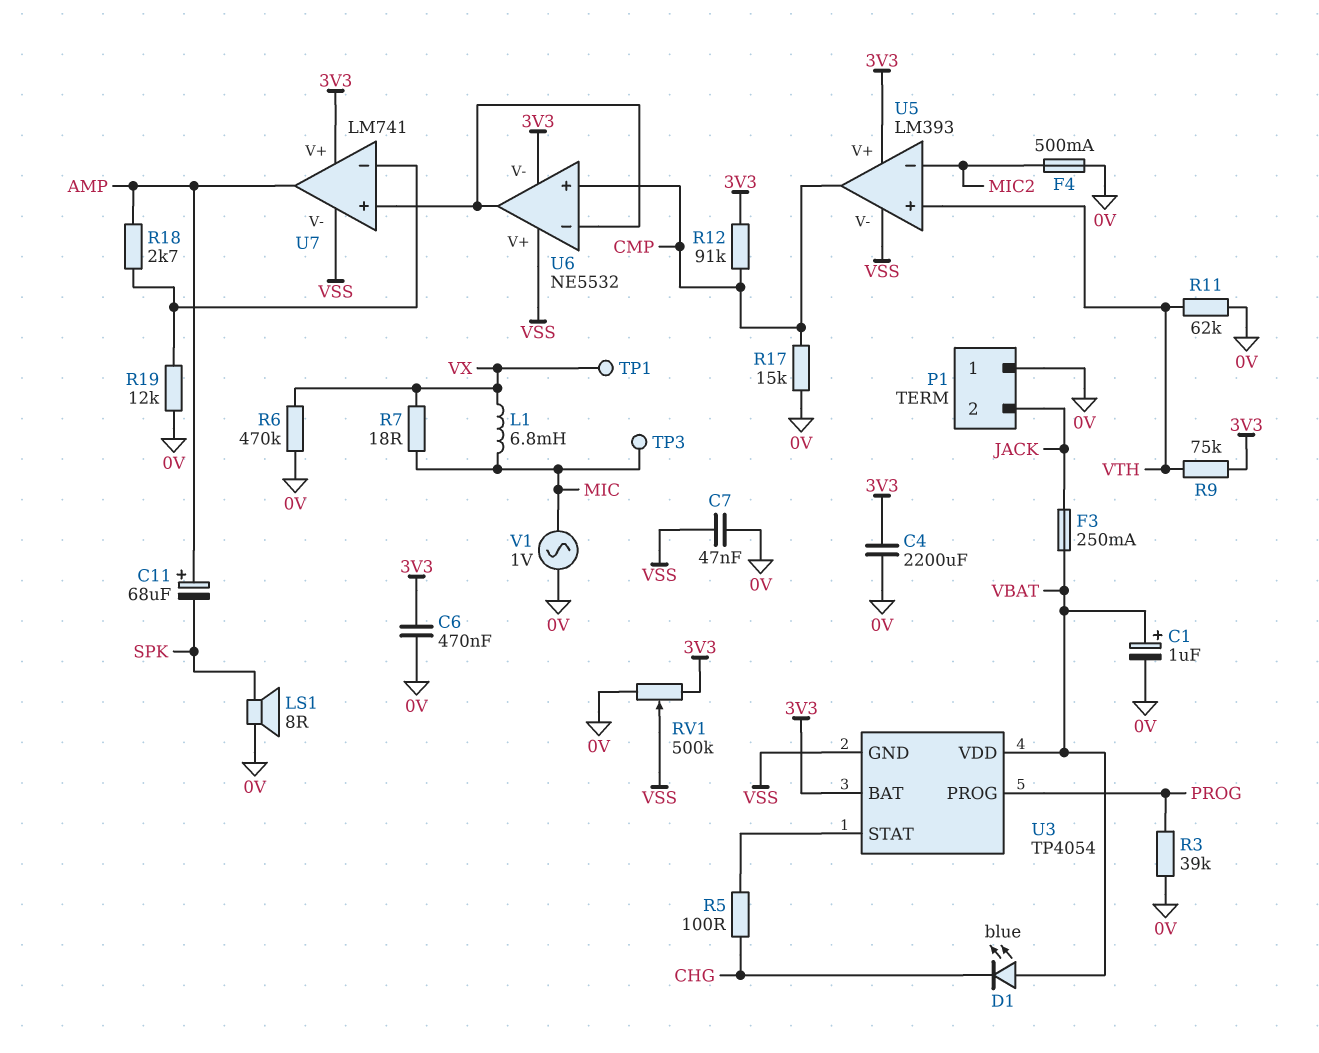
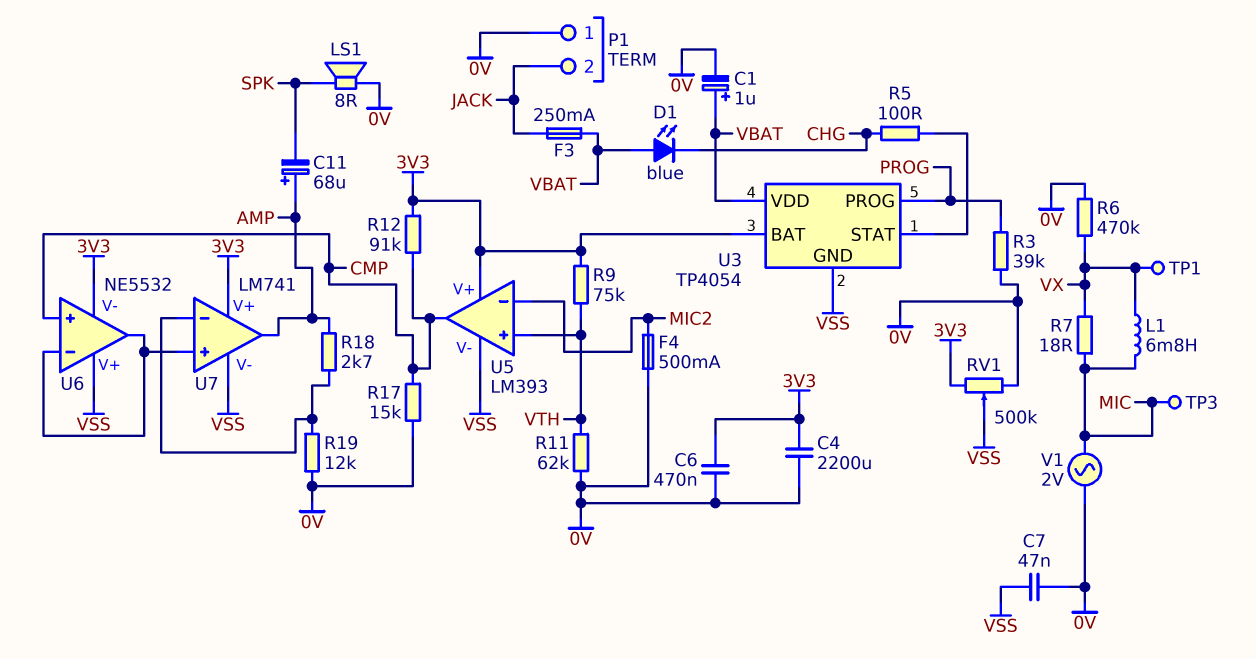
V1: AC 1V (0V, MIC) -> AC 2V (0V, MIC)

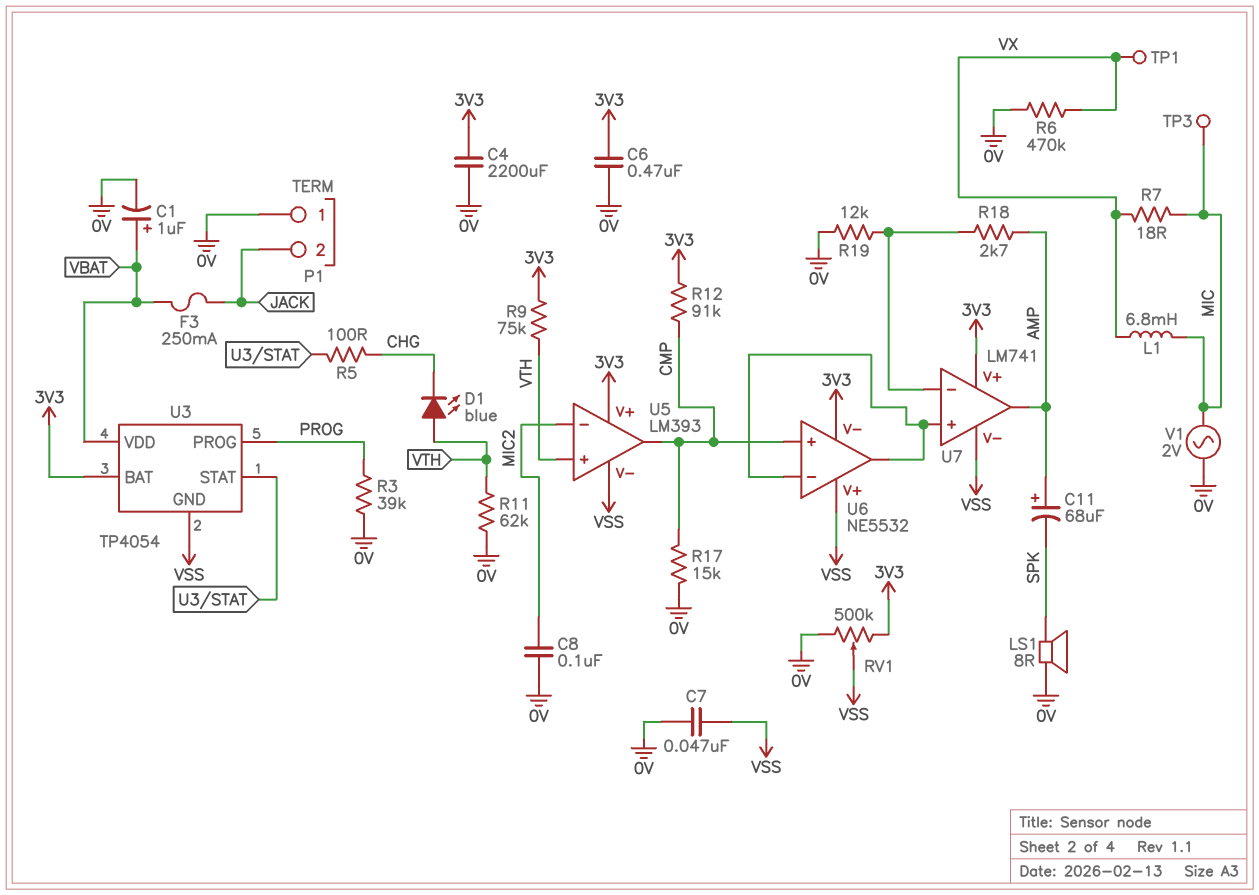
C8: none -> 100nF (0V, MIC2)
D1: LED blue (A VBAT, K CHG) -> LED blue (A VTH, K CHG)
F4: 500mA (0V, MIC2) -> none

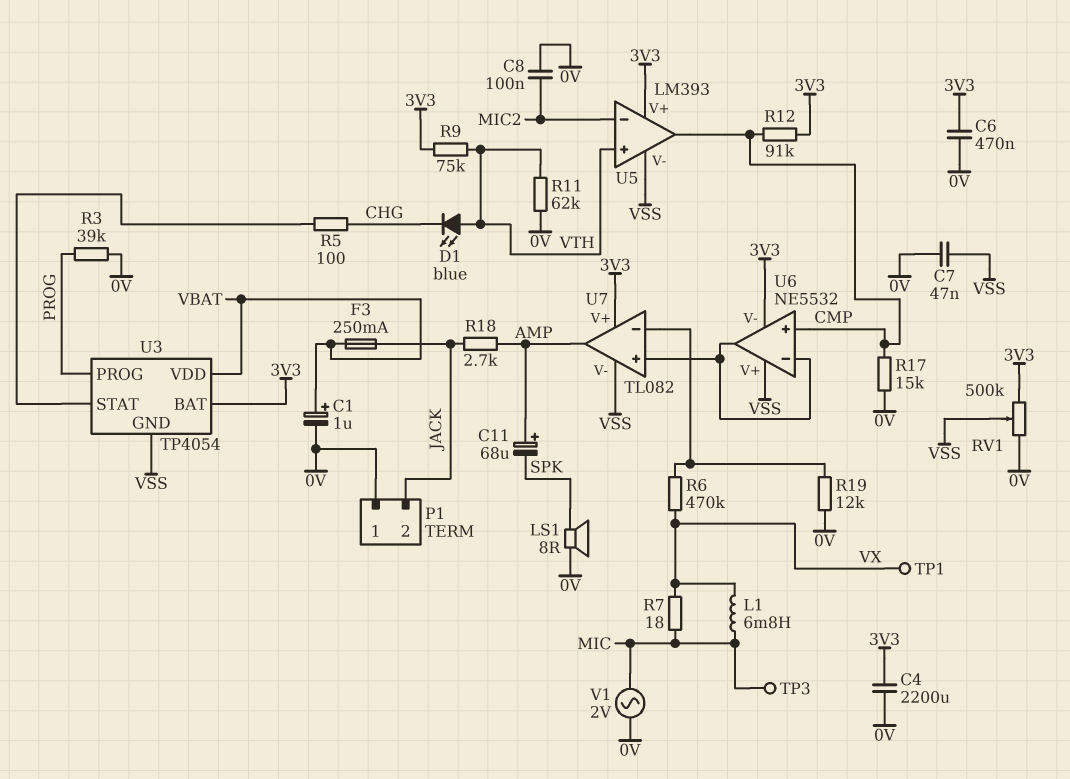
R6: 470k (0V, VX) -> 470k (U7/in-, VX)
R18: 2.7k (AMP, U7/in-) -> 2.7k (AMP, JACK)
U7: LM741 -> TL082

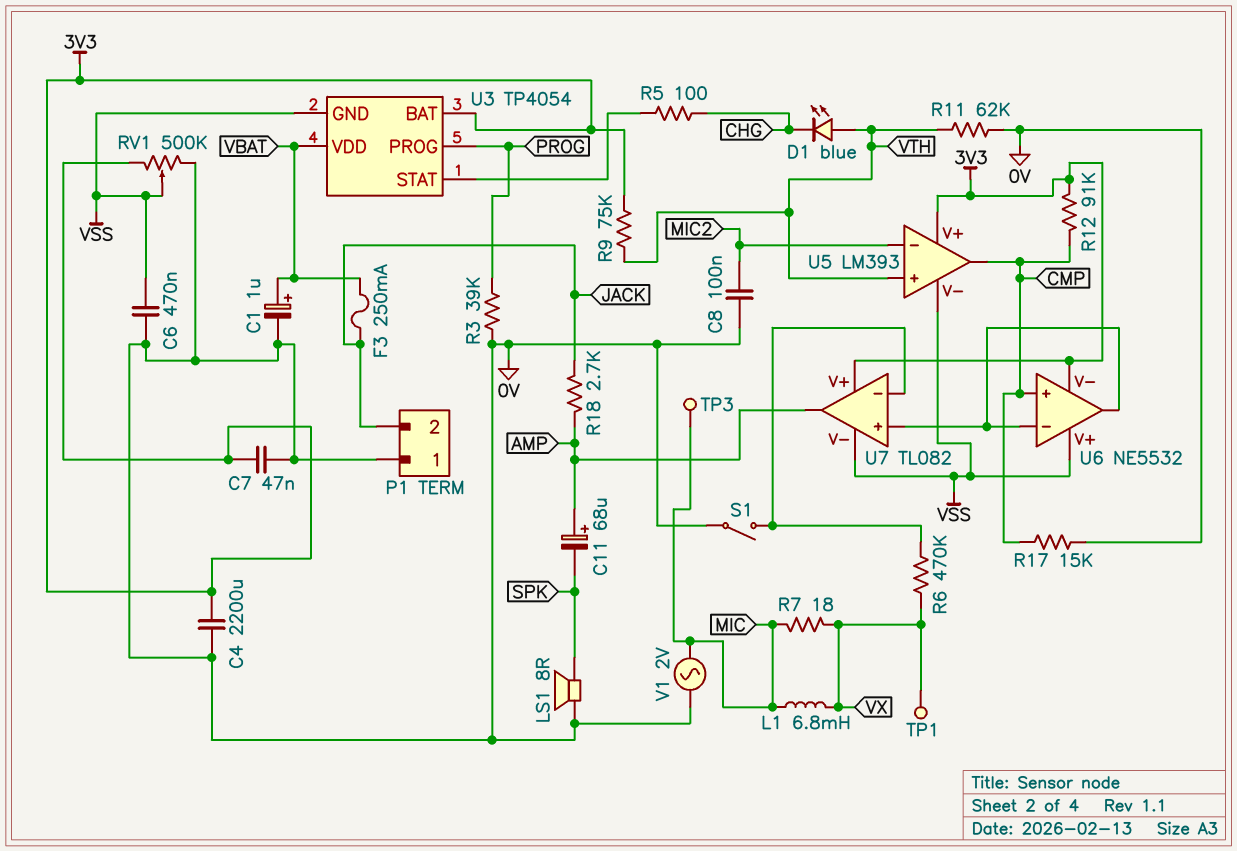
C6: 470nF (0V, 3V3) -> 470nF (0V, VSS)
C7: 47nF (0V, VSS) -> 47nF (0V, 3V3)
R19: 12k (0V, U7/in-) -> none
S1: none -> switch (0V, U7/in-)

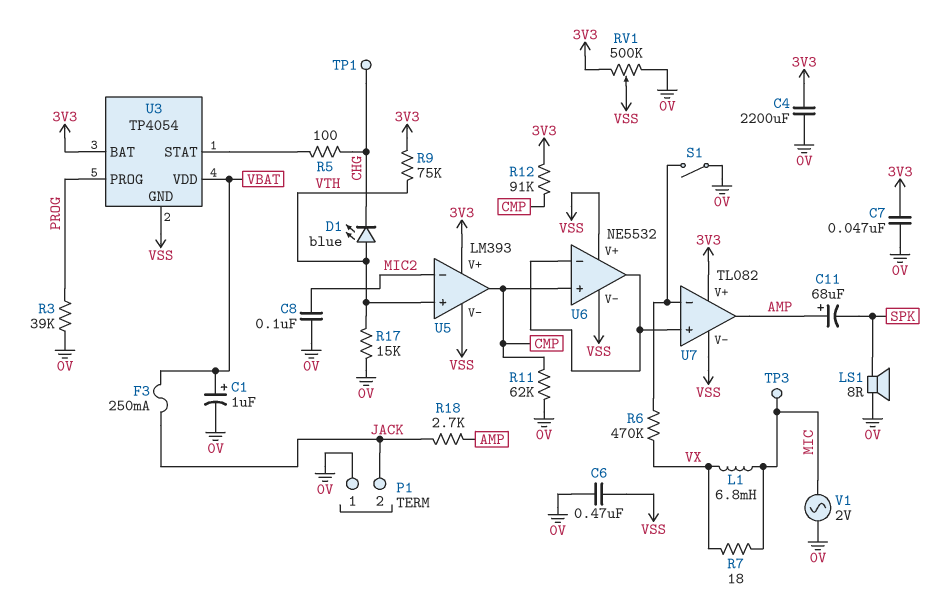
R11: 62k (0V, VTH) -> 62k (0V, CMP)
R17: 15k (0V, CMP) -> 15k (0V, VTH)
TP1: test point (VX) -> test point (CHG)
U6 pin V-: 3V3 -> VSS

